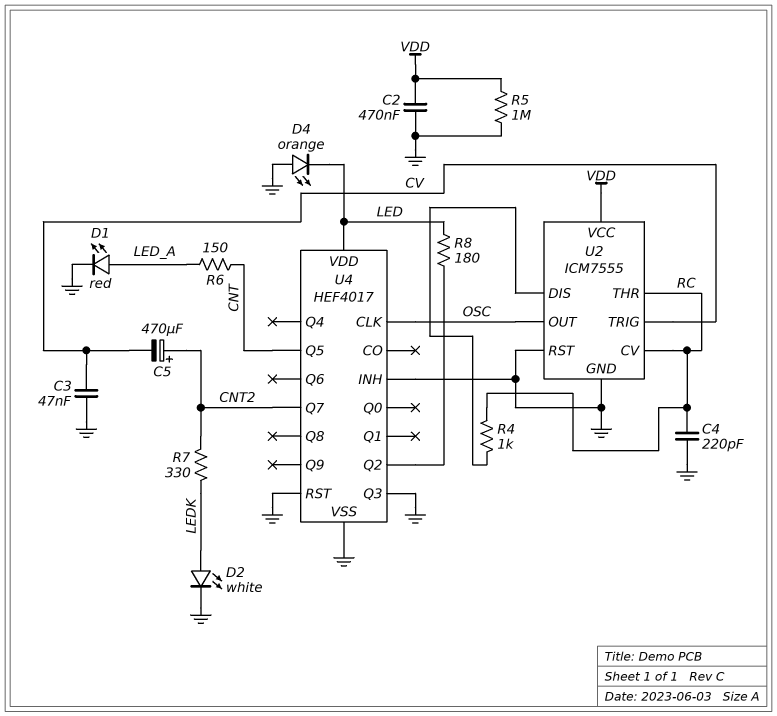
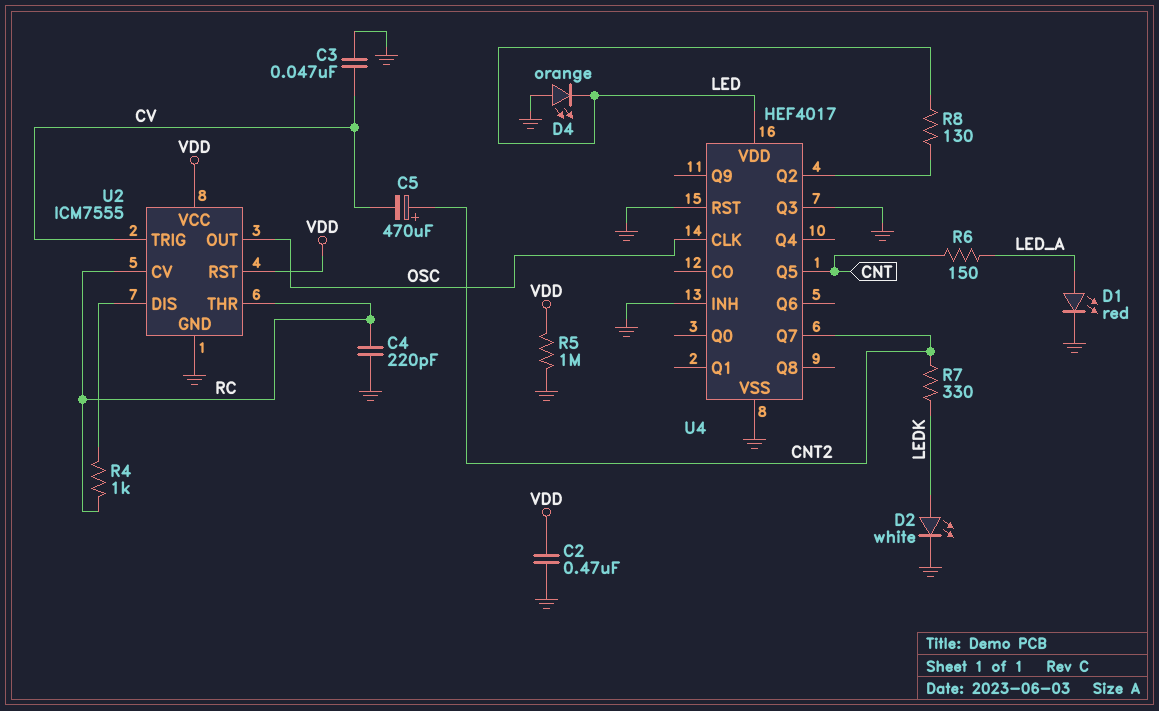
R8: 180 (LED, U4/Q2) -> 130 (LED, U4/Q2)
U2 pin RST: GND -> VDD

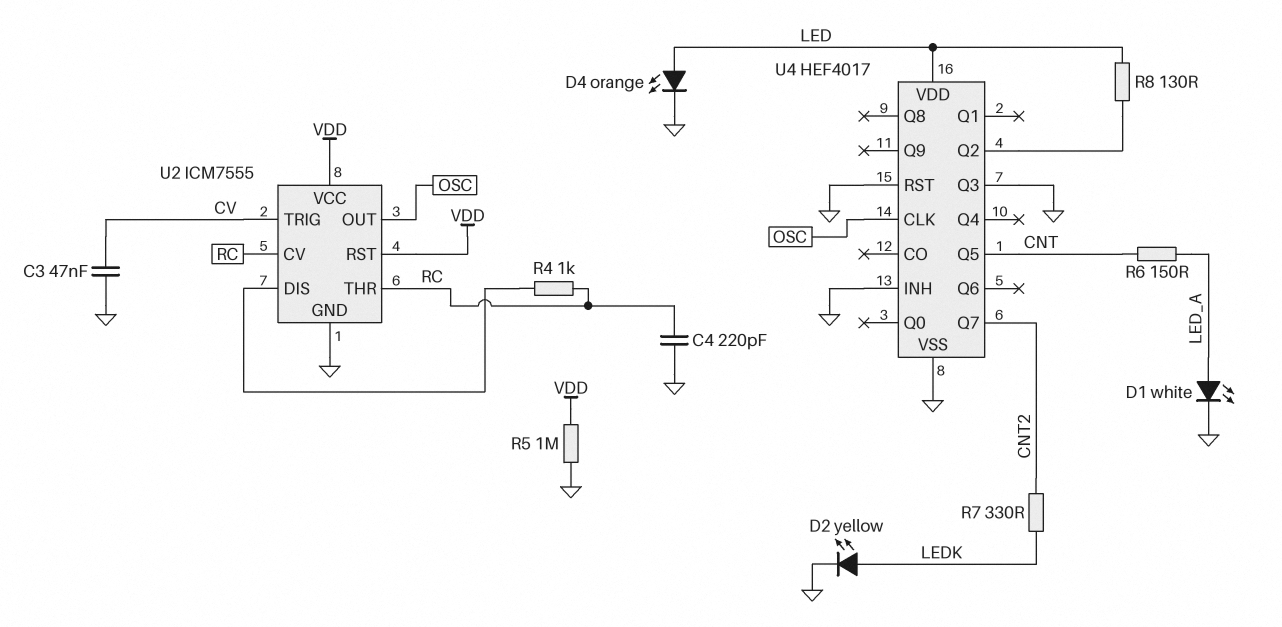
C2: 470nF (GND, VDD) -> none
C5: 470uF (plus CNT2, minus CV) -> none
D1: LED red (A LED_A, K GND) -> LED white (A LED_A, K GND)
D2: LED white (A LEDK, K GND) -> LED yellow (A LEDK, K GND)
D4: LED orange (A GND, K LED) -> LED orange (A LED, K GND)

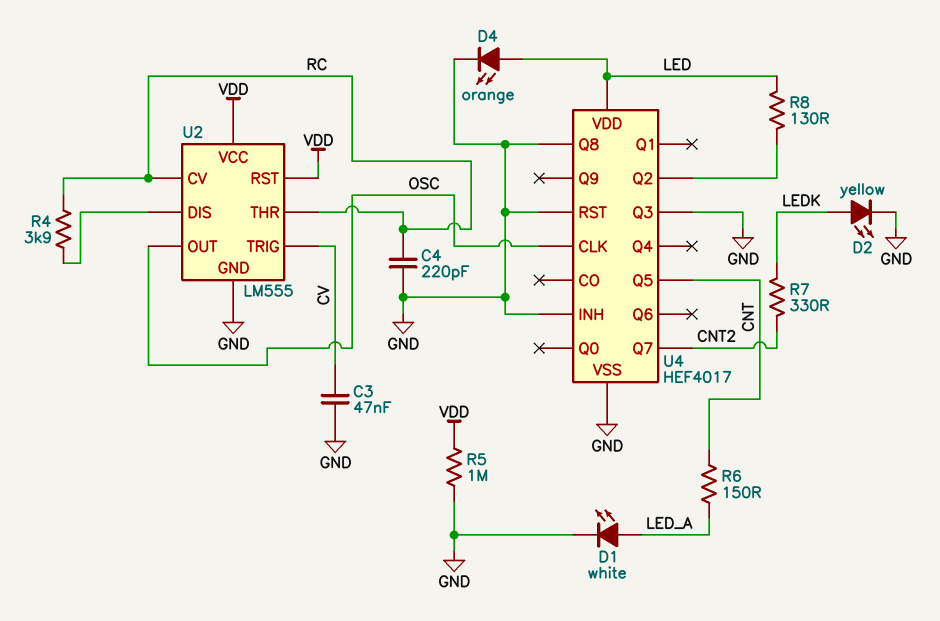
R4: 1k (RC, U2/DIS) -> 3.9k (RC, U2/DIS)
U2: ICM7555 -> LM555
U4 pin Q8: none -> GND

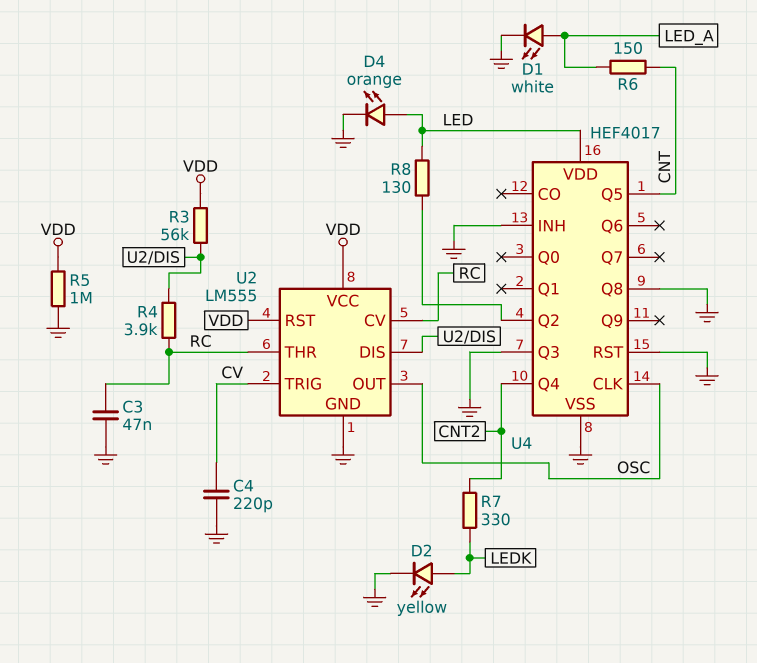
C3: 47nF (CV, GND) -> 47nF (GND, RC)
C4: 220pF (GND, RC) -> 220pF (CV, GND)
R3: none -> 56k (U2/DIS, VDD)
U4 pin Q4: none -> CNT2
U4 pin Q7: CNT2 -> none

